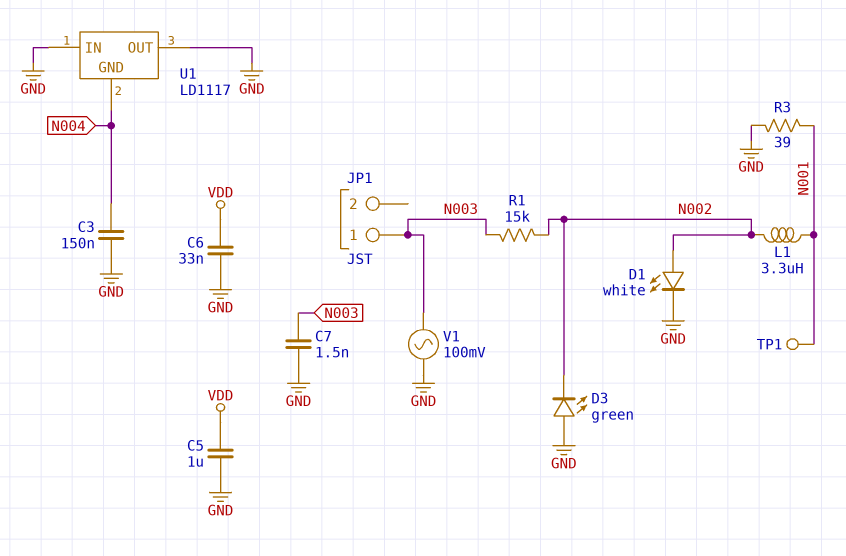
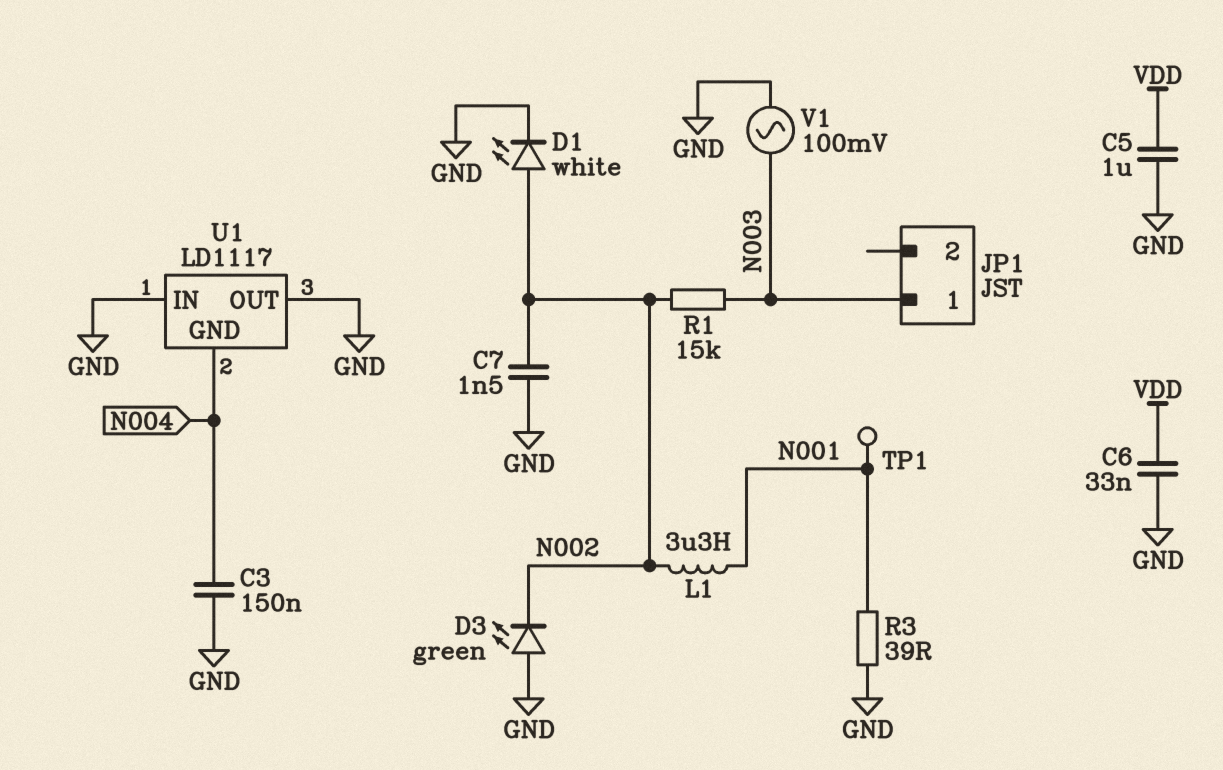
C7: 1.5nF (GND, N003) -> 1.5nF (GND, N002)

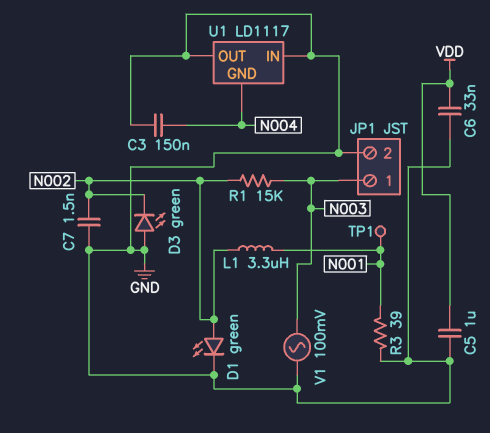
D1: LED white (A N002, K GND) -> LED green (A N002, K GND)
JP1 pin 2: none -> GND

